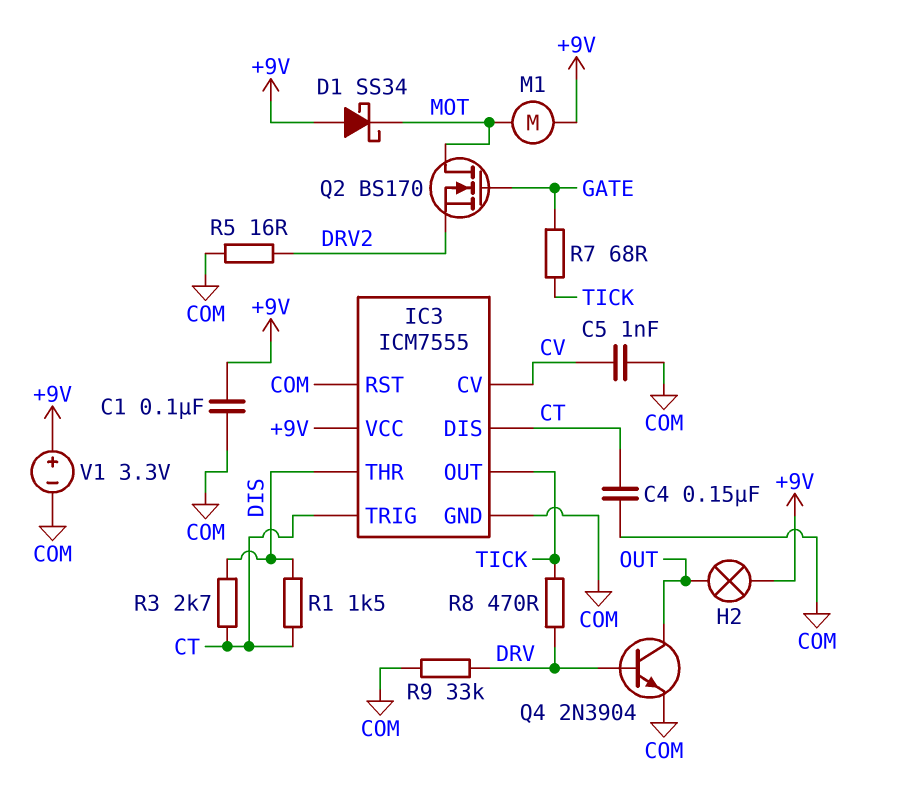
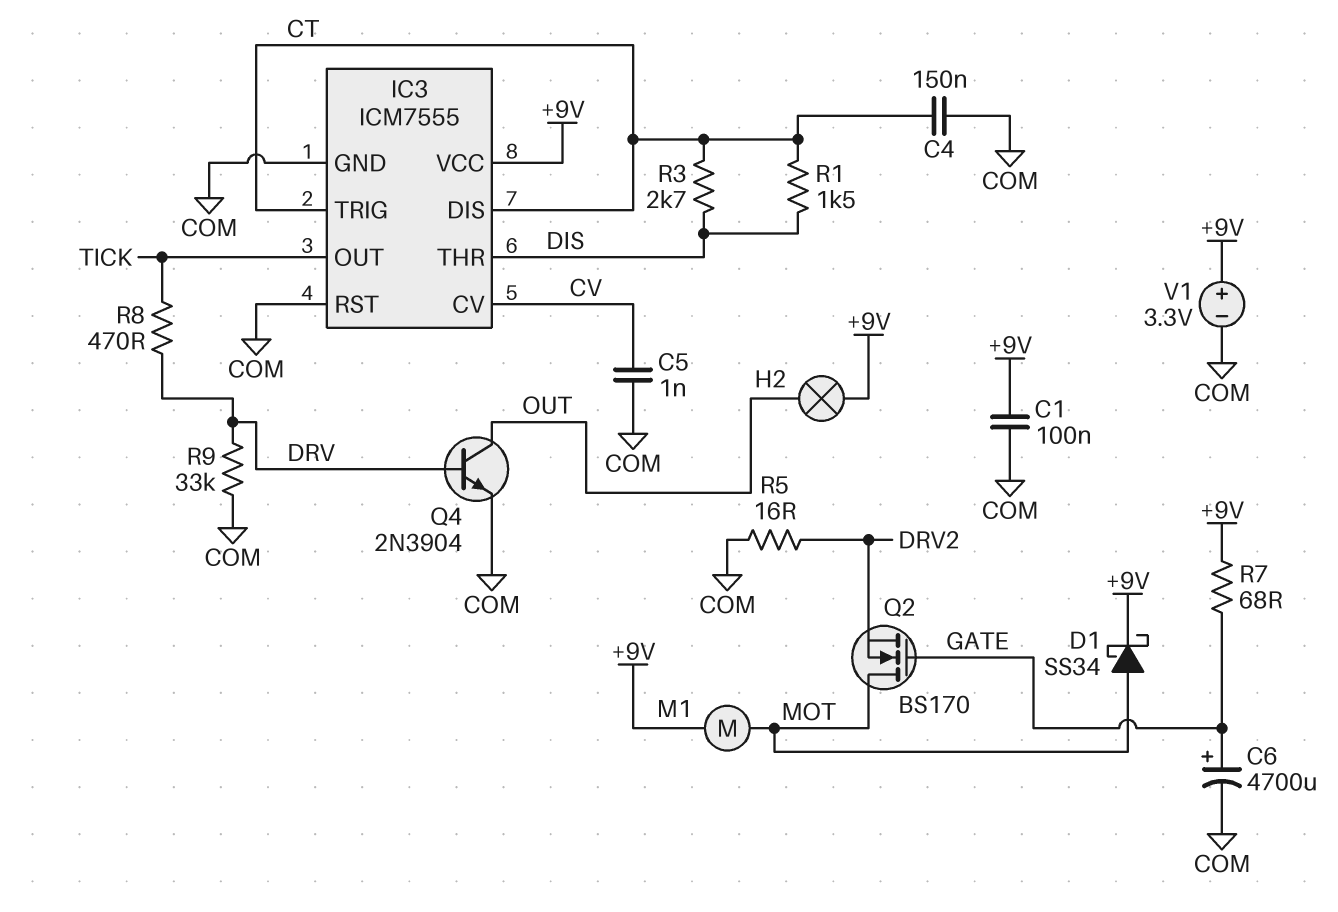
C6: none -> 4700uF (plus GATE, minus COM)
D1: schottky SS34 (A +9V, K MOT) -> schottky SS34 (A MOT, K +9V)
R7: 68 (GATE, TICK) -> 68 (+9V, GATE)

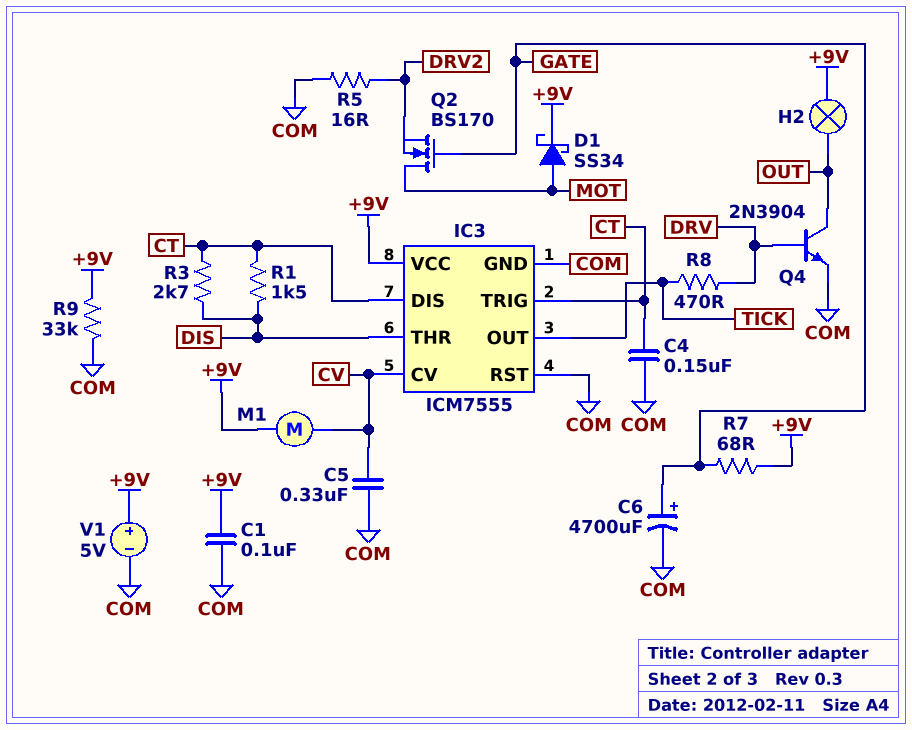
C5: 1nF (COM, CV) -> 330nF (COM, CV)
M1: motor (+9V, MOT) -> motor (+9V, CV)
R9: 33k (COM, DRV) -> 33k (+9V, COM)
V1: 3.3V (plus +9V, minus COM) -> 5V (plus +9V, minus COM)

